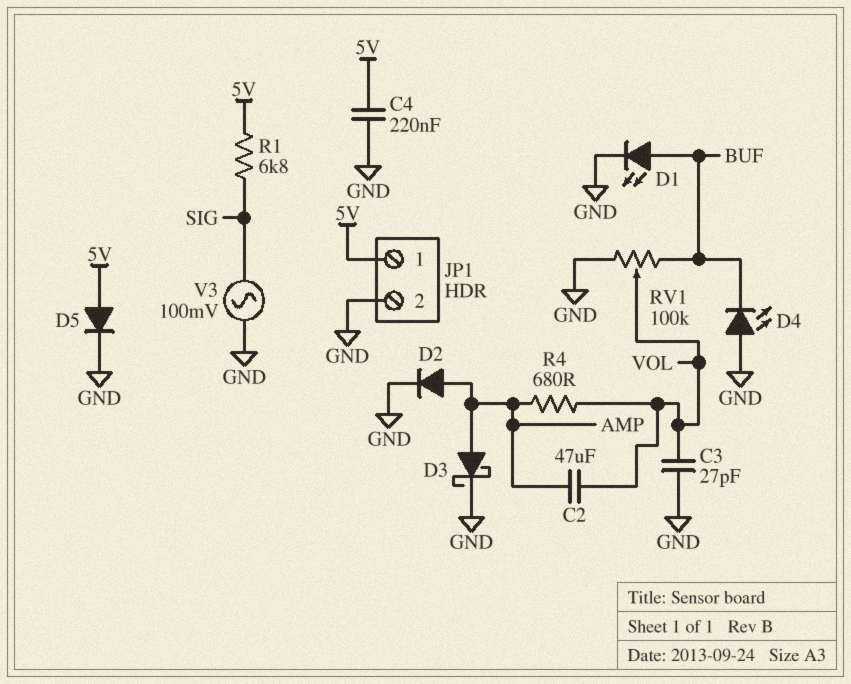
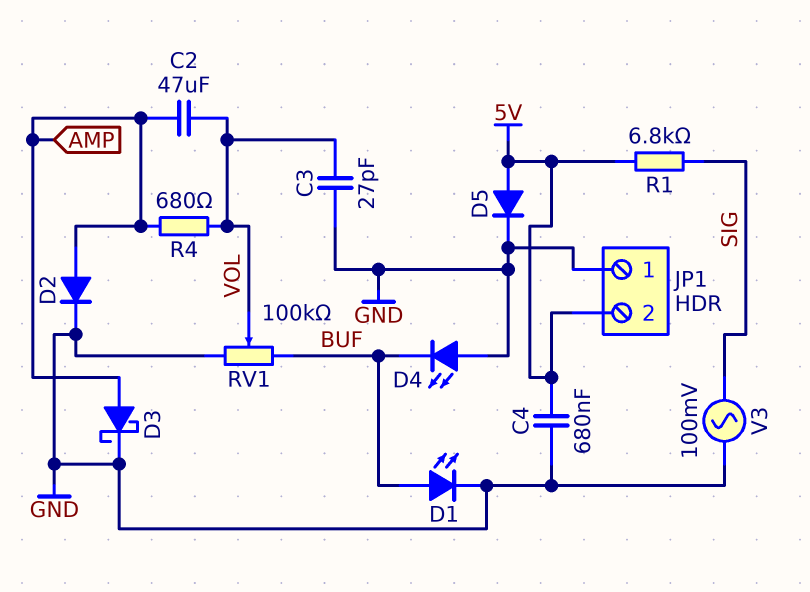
C4: 220nF (5V, GND) -> 680nF (5V, GND)
JP1 pin 1: 5V -> GND
JP1 pin 2: GND -> 5V

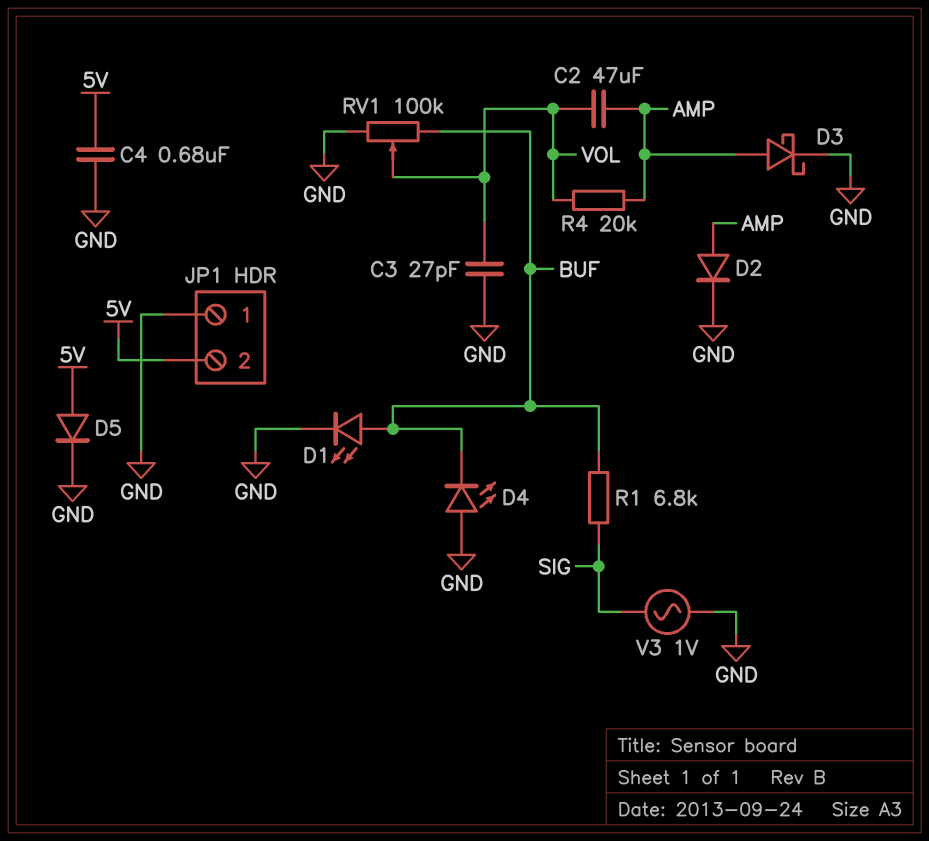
R1: 6.8k (5V, SIG) -> 6.8k (BUF, SIG)
R4: 680 (AMP, VOL) -> 20k (AMP, VOL)
V3: AC 100mV (GND, SIG) -> AC 1V (GND, SIG)

